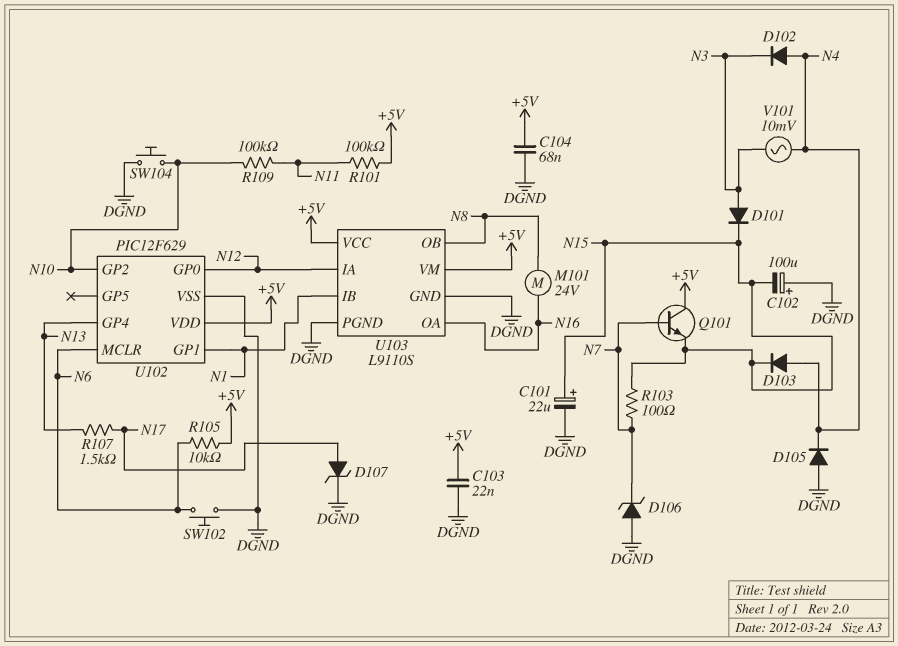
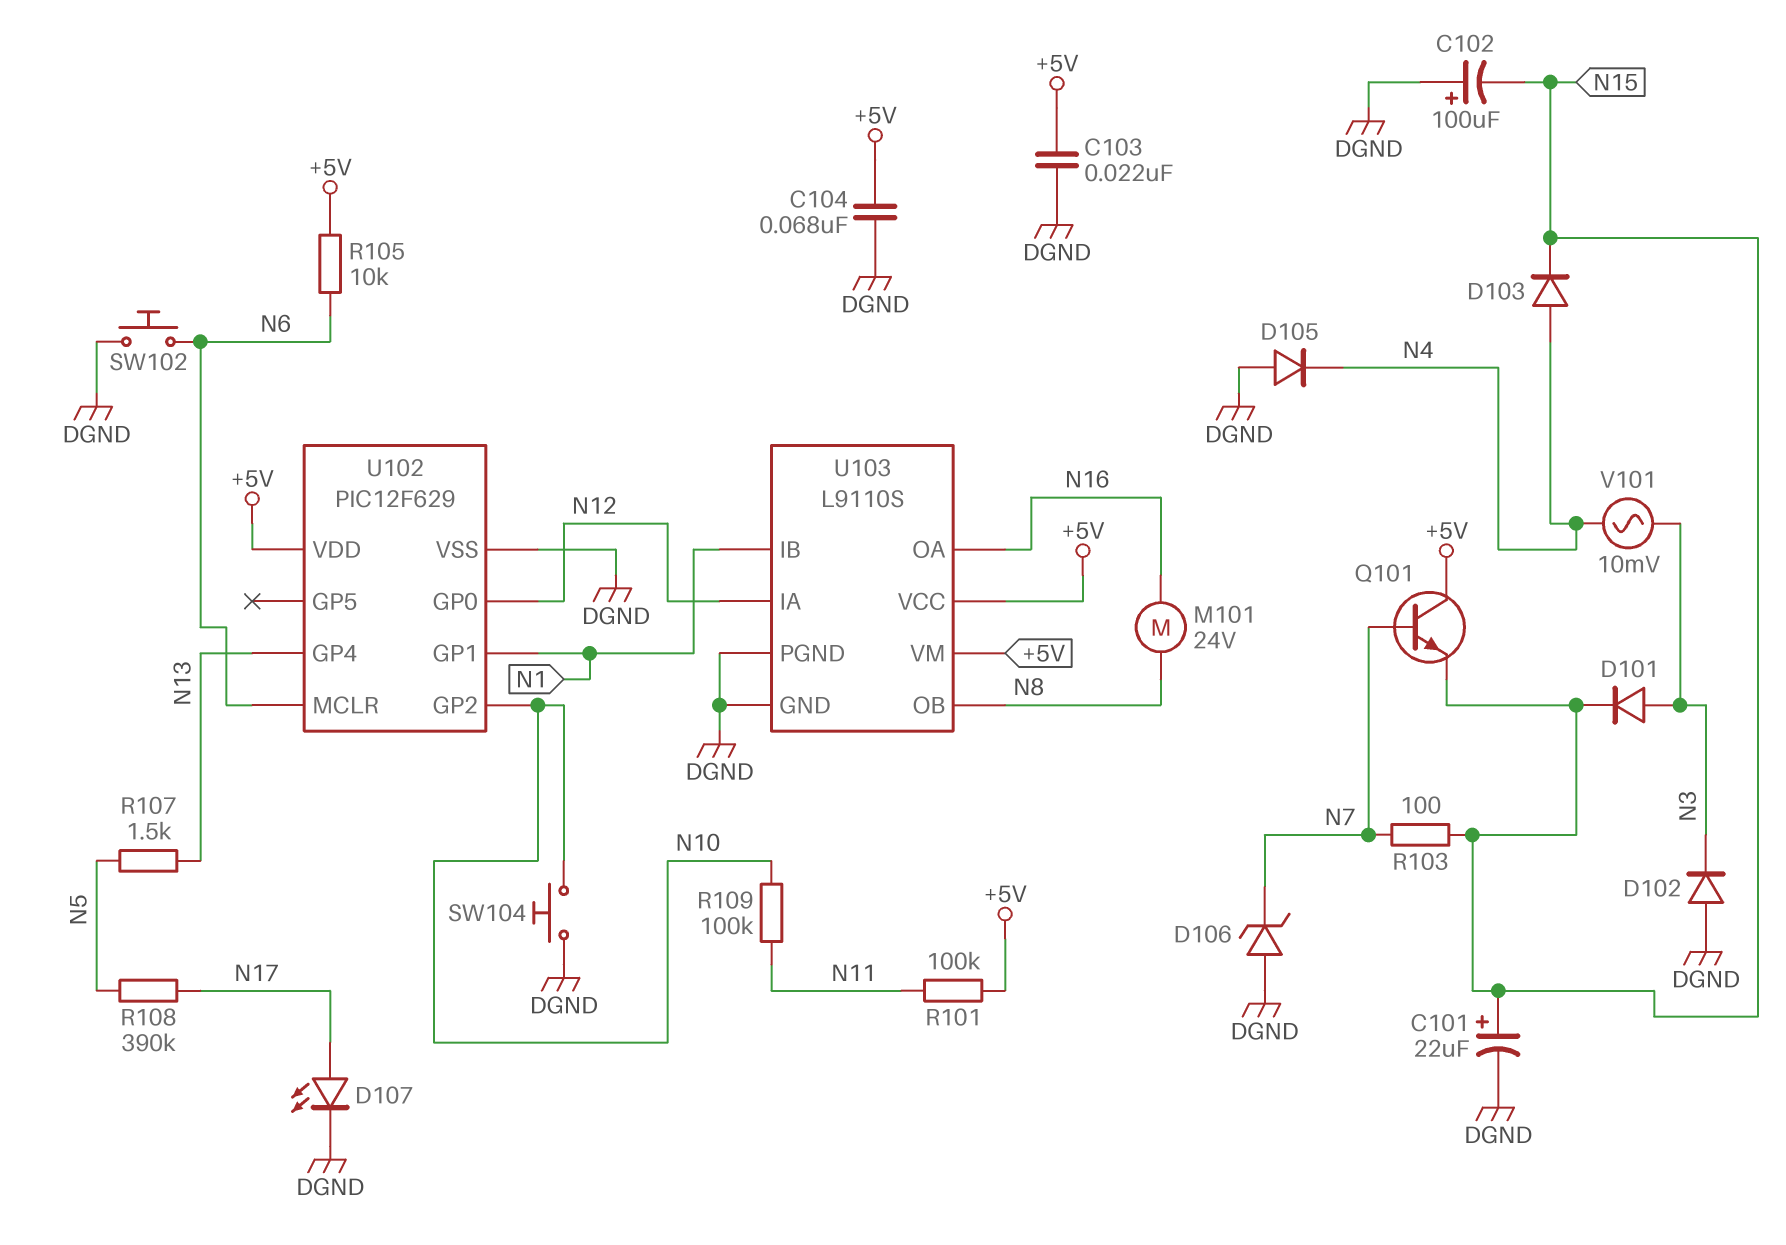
D102: diode (A N4, K N3) -> diode (A DGND, K N3)
D107: zener (A N17, K DGND) -> LED (A N17, K DGND)
R107: 1.5k (N13, N17) -> 1.5k (N5, N13)
R108: none -> 390k (N5, N17)

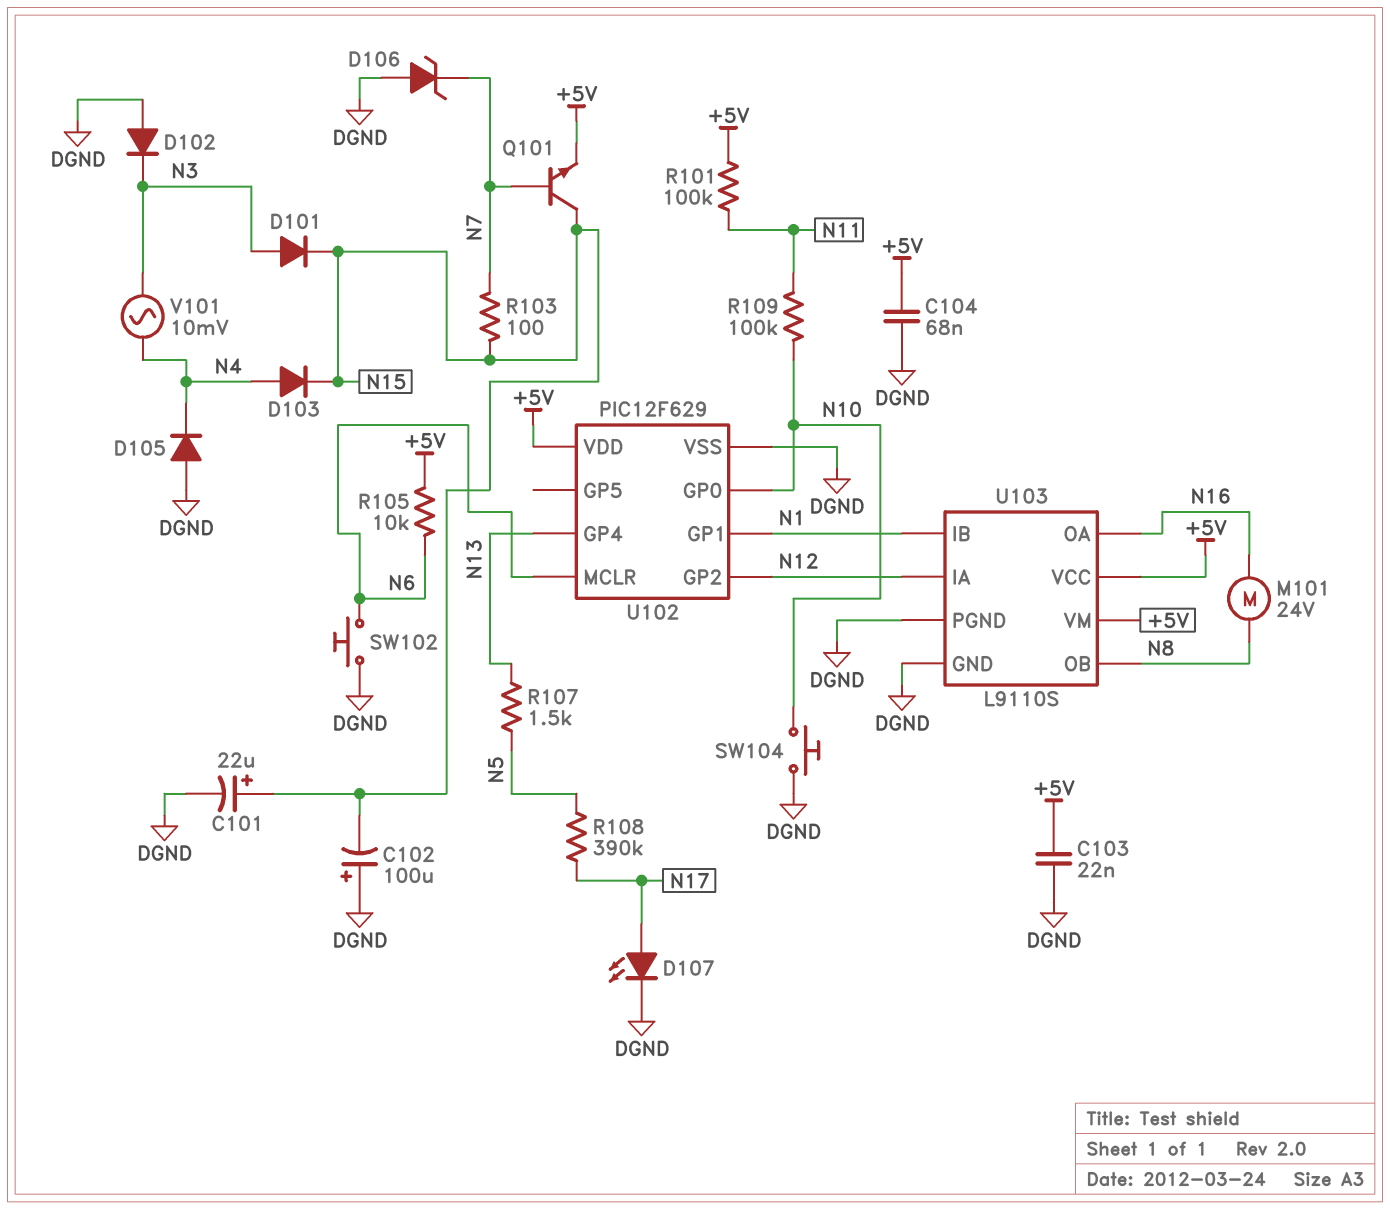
Q101: NPN (B N7, C +5V, E N15) -> NPN (B N7, C N15, E +5V)
U102 pin GP0: N12 -> N10
U102 pin GP2: N10 -> N12

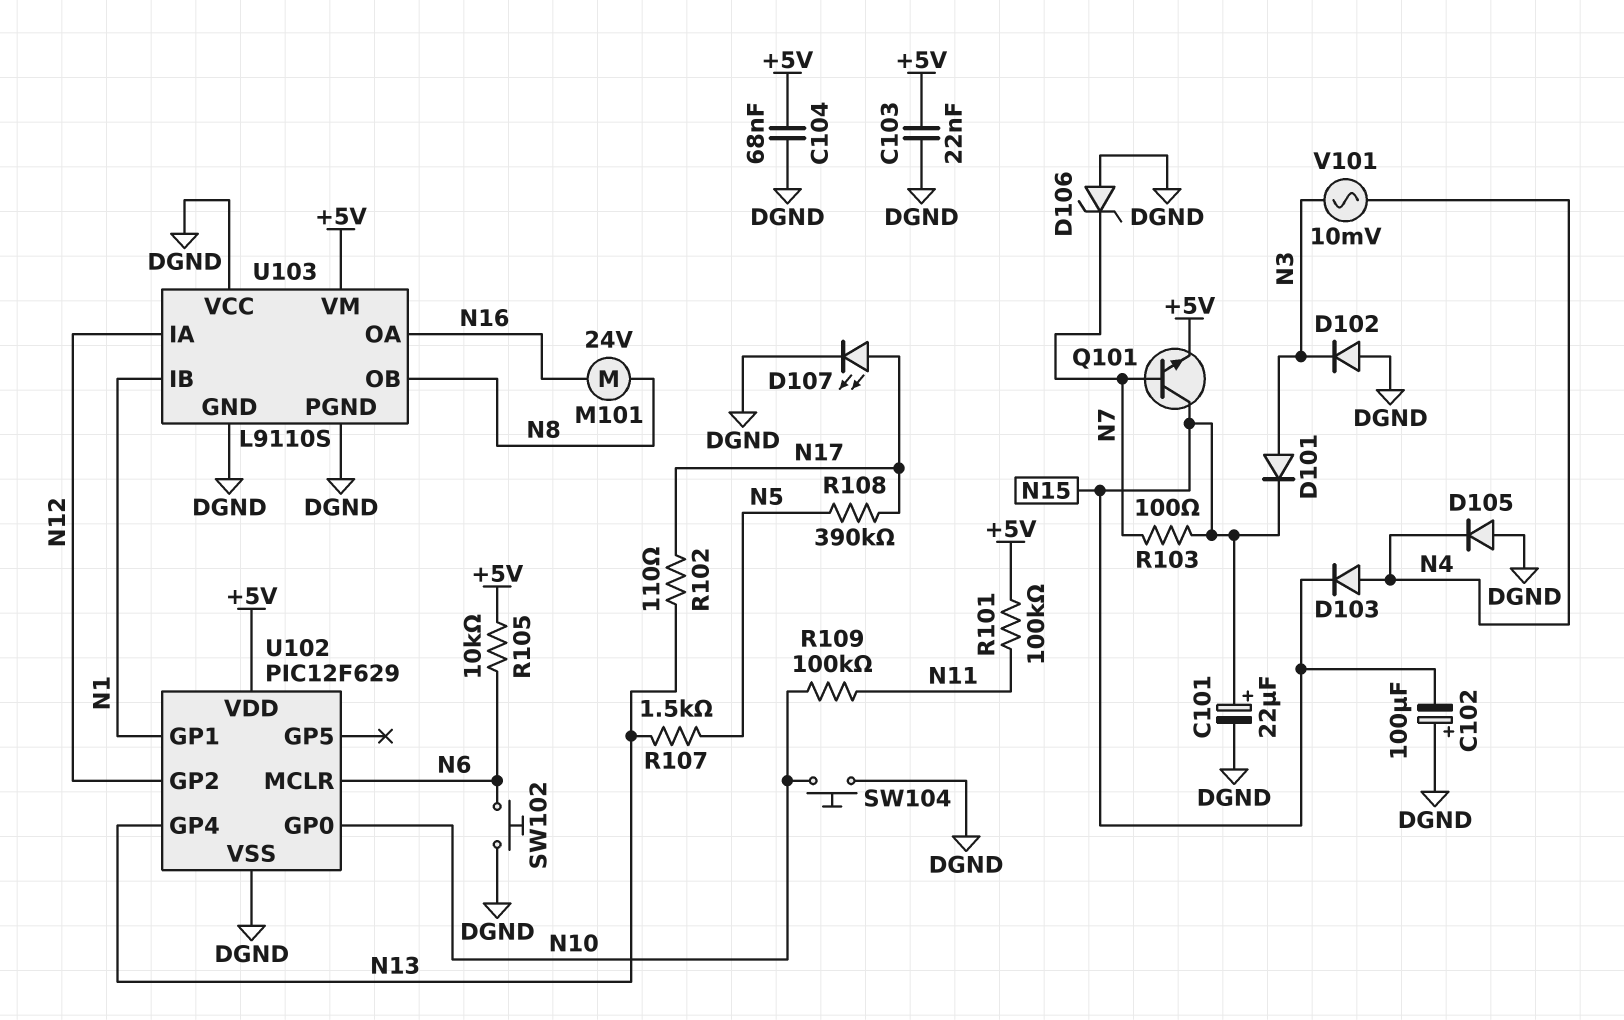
R102: none -> 110 (N13, N17)
U103 pin VCC: +5V -> DGND

